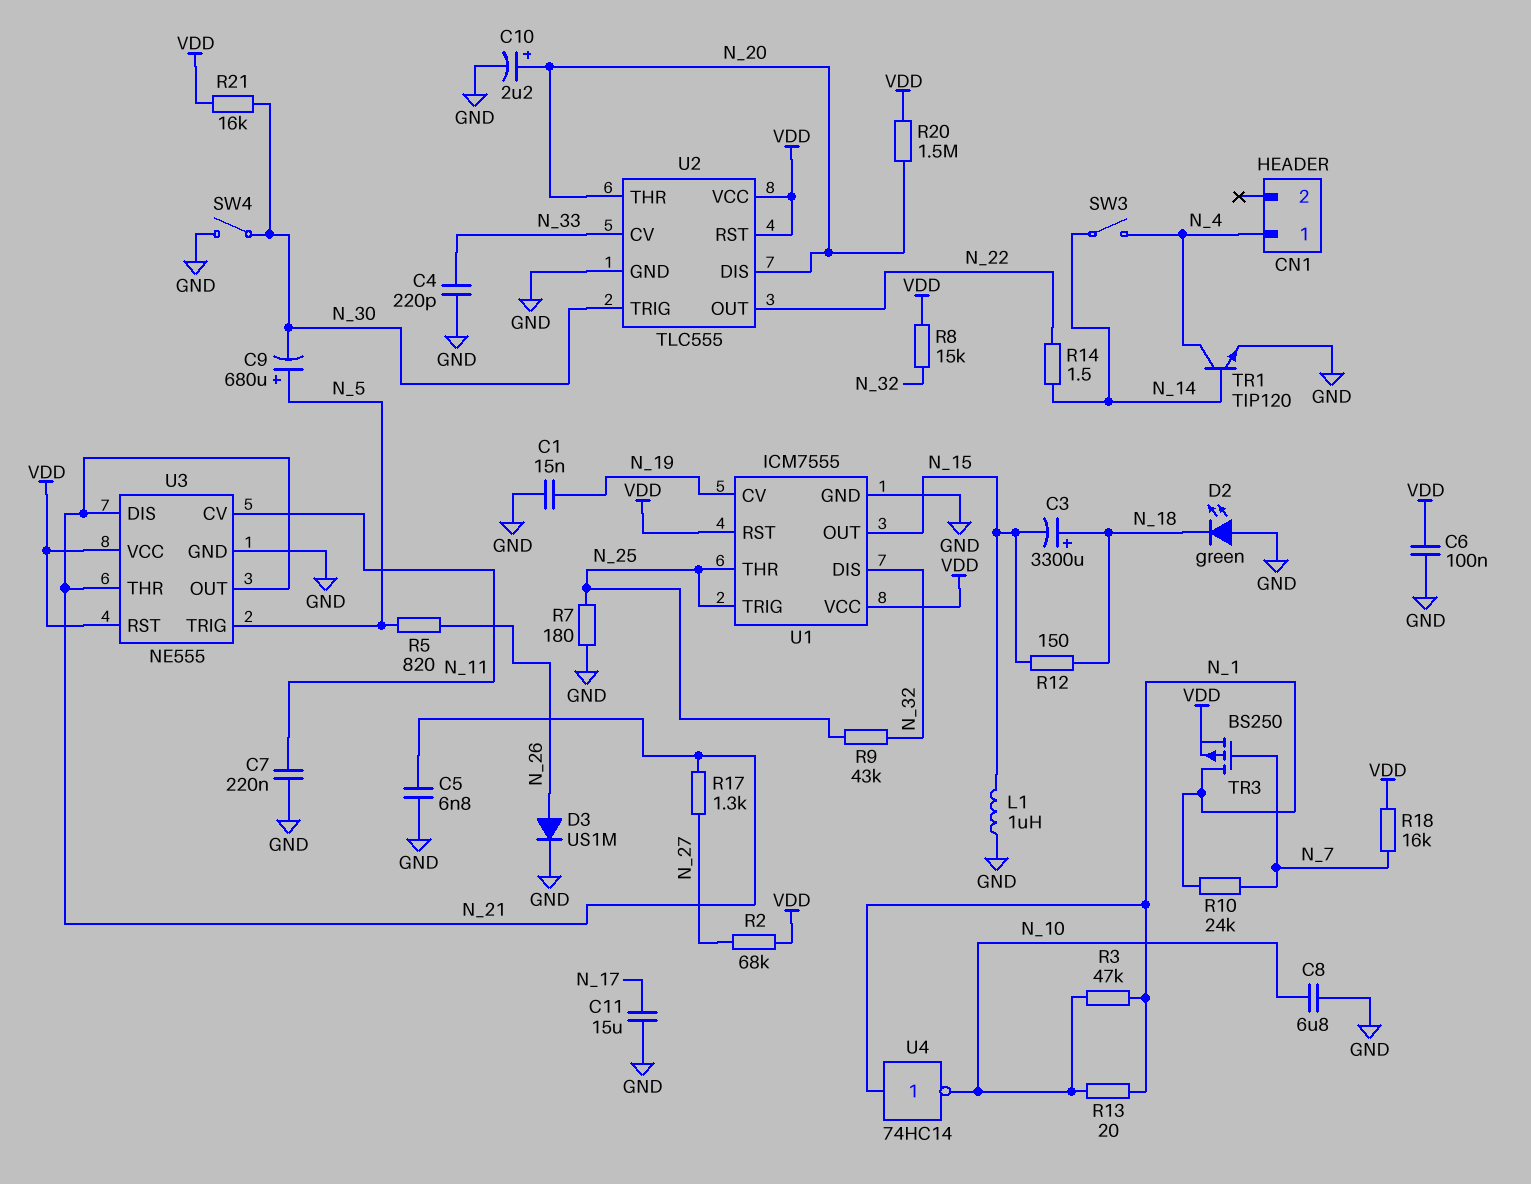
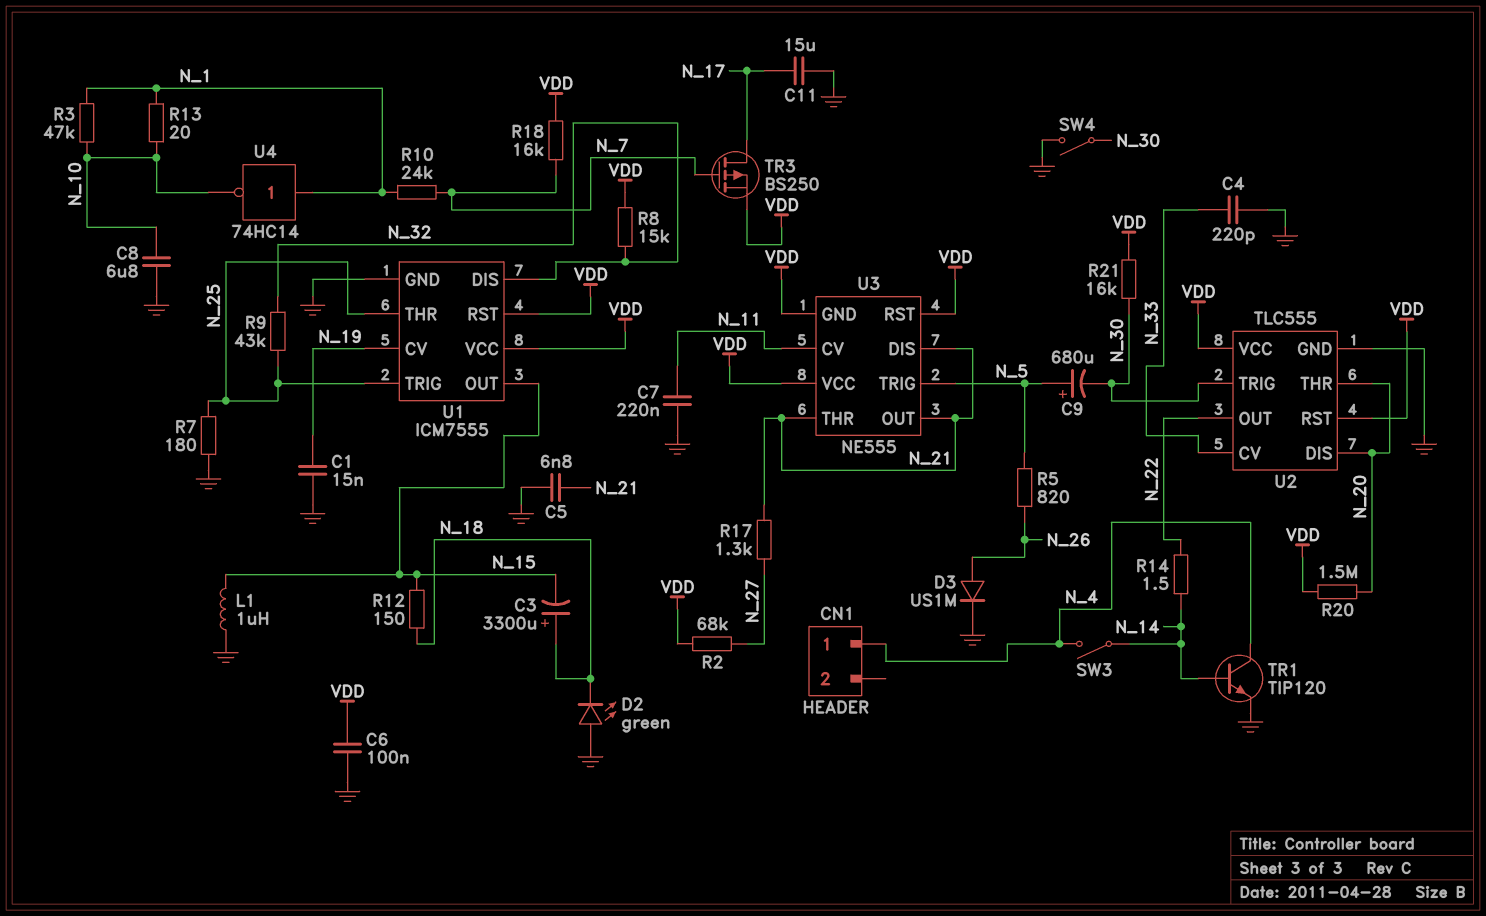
C10: 2.2uF (plus N_20, minus GND) -> none
TR3: PMOS BS250 (G N_7, D N_1, S VDD) -> PMOS BS250 (G N_7, D N_17, S VDD)
U3 pin GND: GND -> VDD

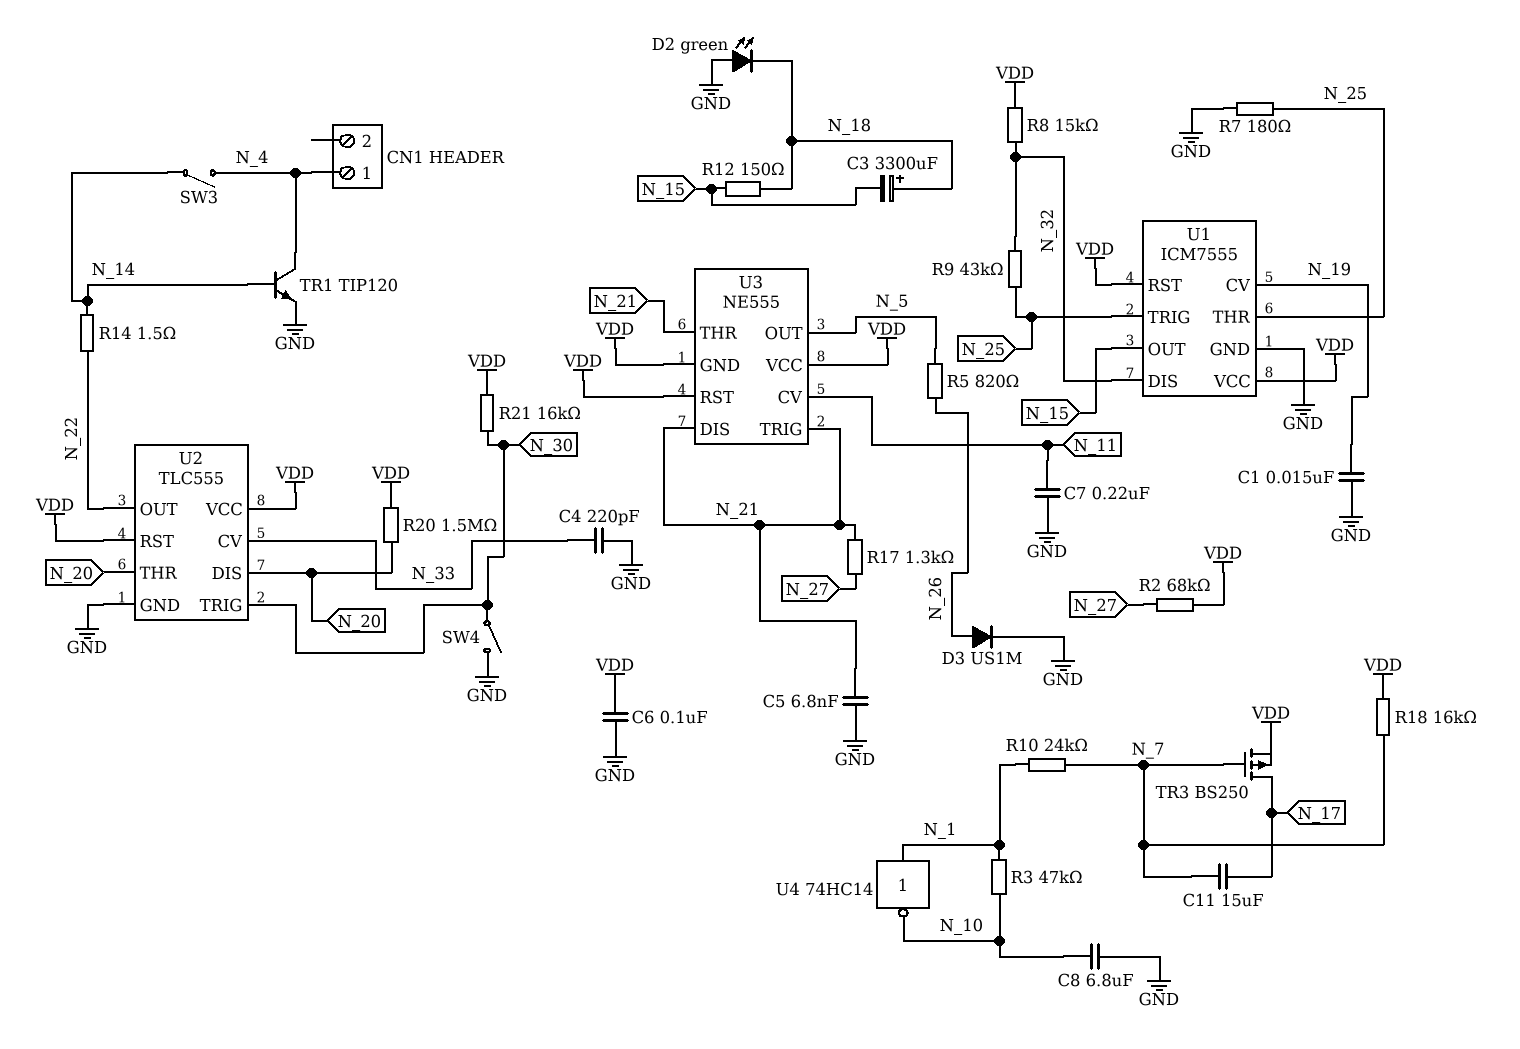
C9: 680uF (plus N_5, minus N_30) -> none
C11: 15uF (GND, N_17) -> 15uF (N_7, N_17)
L1: 1uH (GND, N_15) -> none
R13: 20 (N_1, N_10) -> none
U3 pin OUT: N_21 -> N_5
U3 pin TRIG: N_5 -> N_21

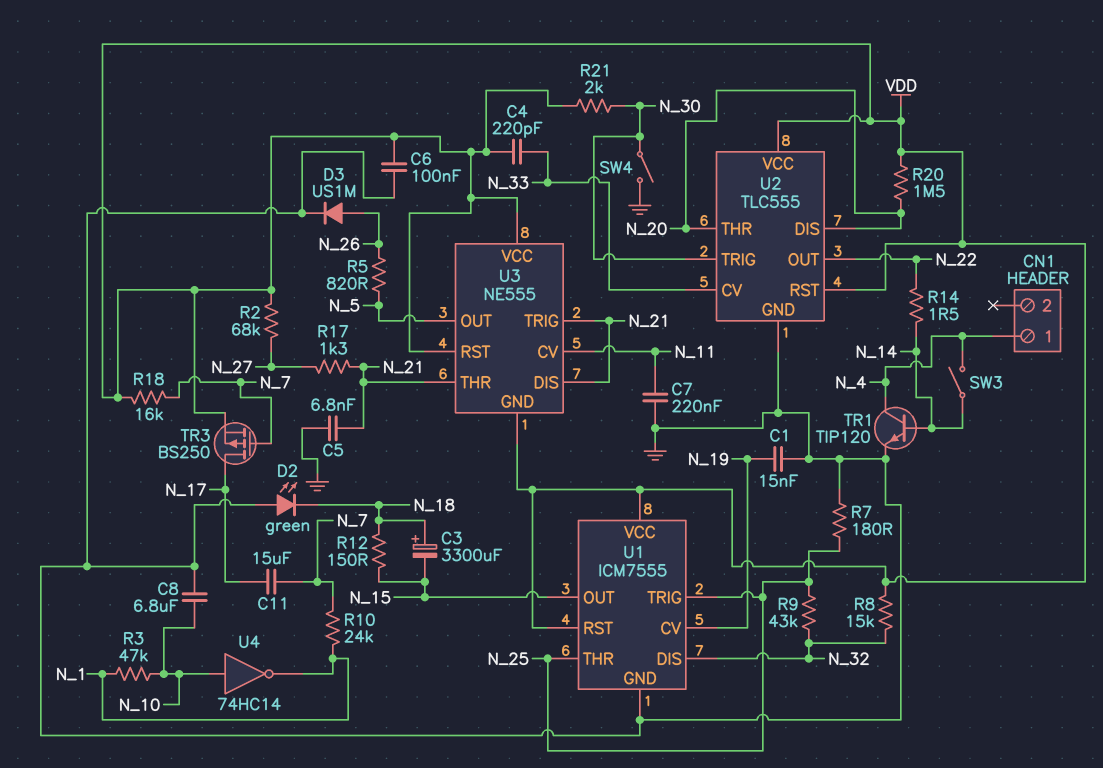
C4: 220pF (GND, N_33) -> 220pF (N_33, VDD)
R21: 16k (N_30, VDD) -> 2k (N_30, VDD)
U4: NOT 74HC14 (in N_1, out N_10) -> NOT 74HC14 (in N_10, out N_1)

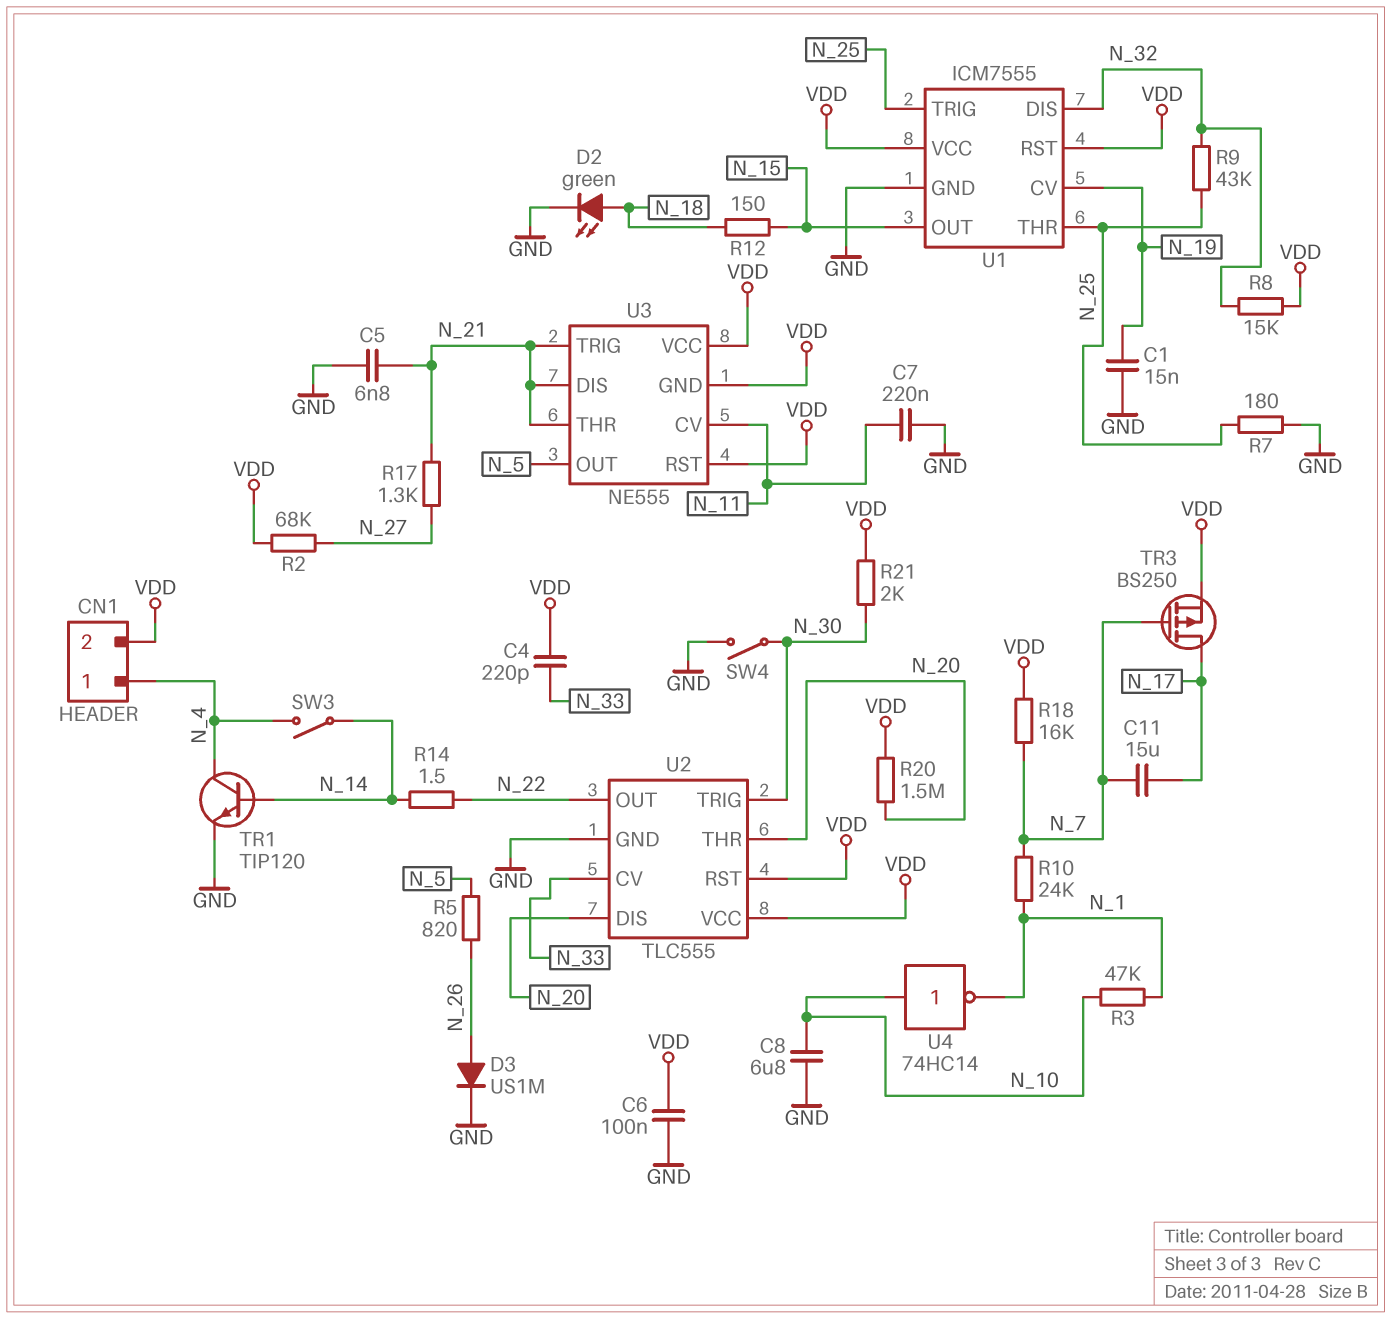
C3: 3300uF (plus N_18, minus N_15) -> none
CN1 pin 2: none -> VDD
D2: LED green (A GND, K N_18) -> LED green (A N_18, K GND)

